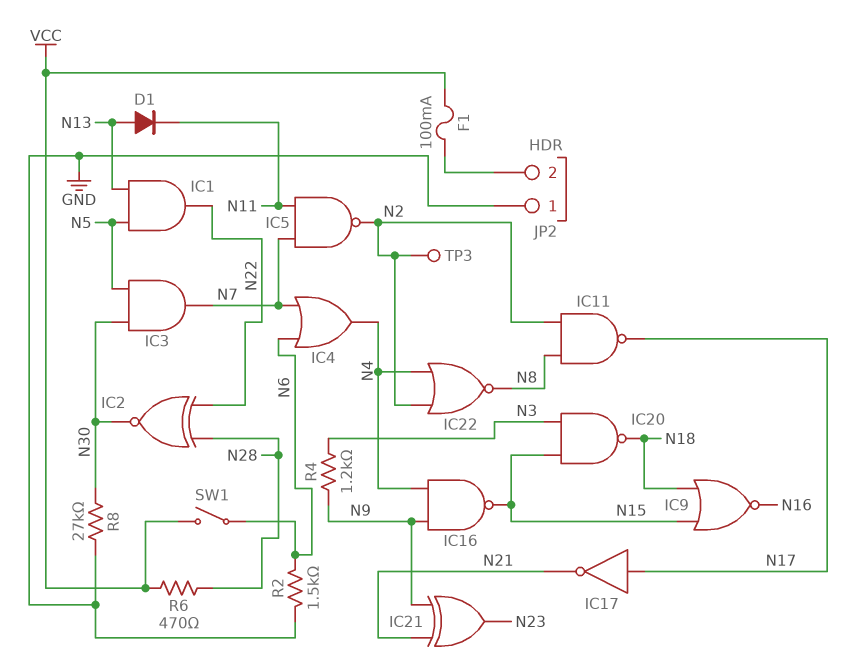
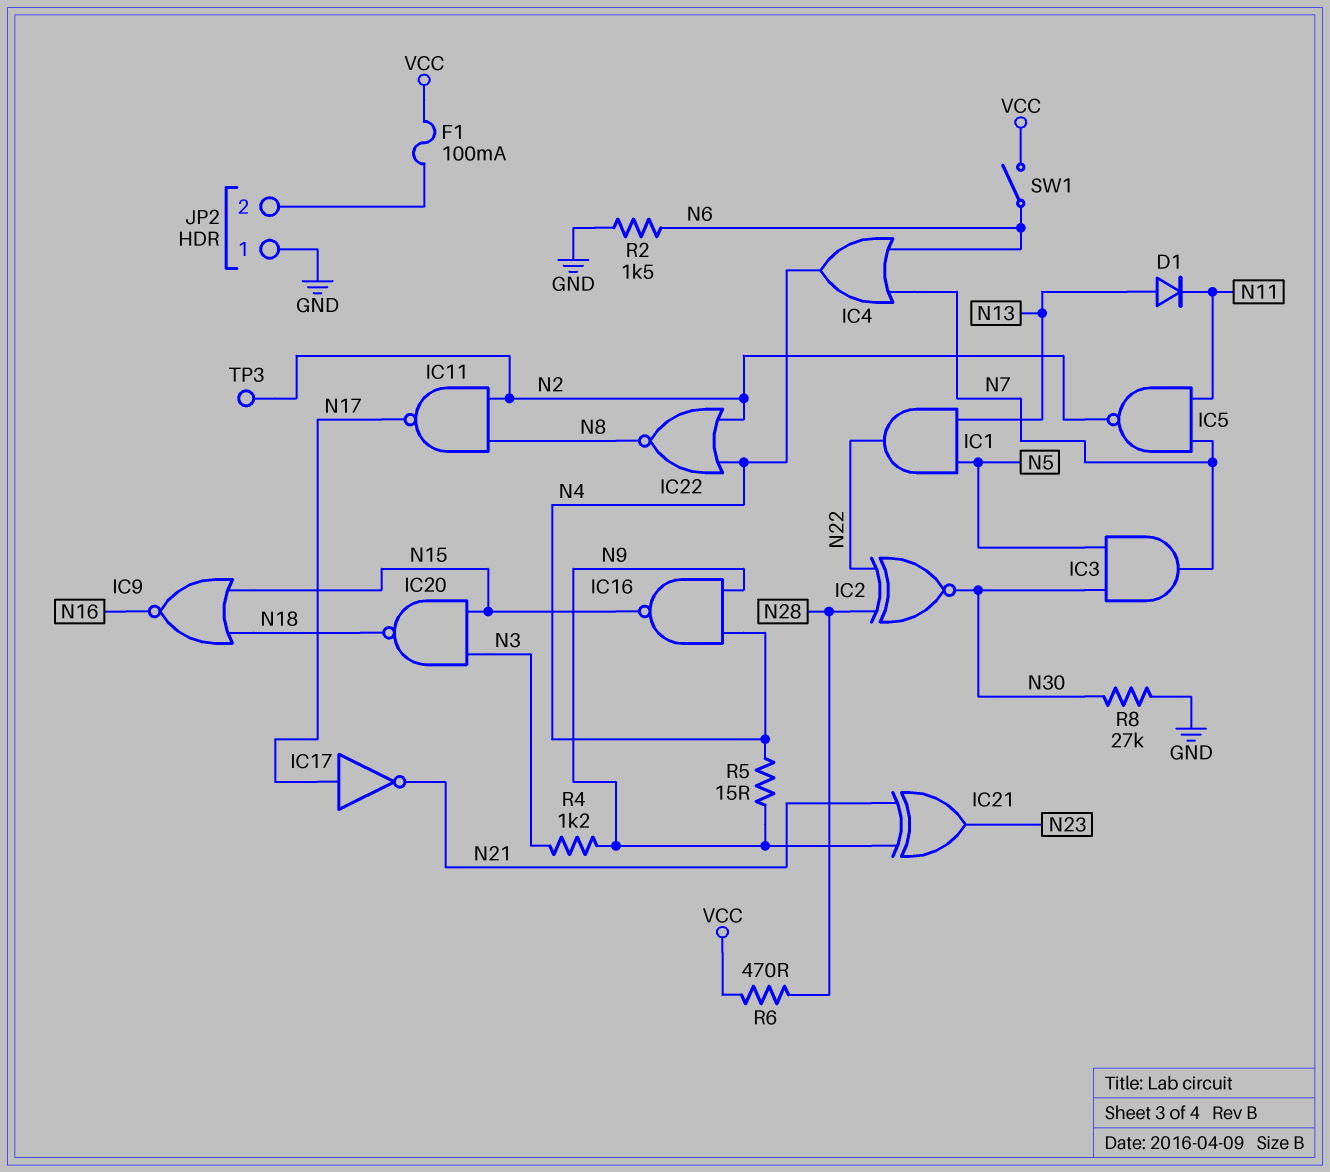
R5: none -> 15 (N4, N9)

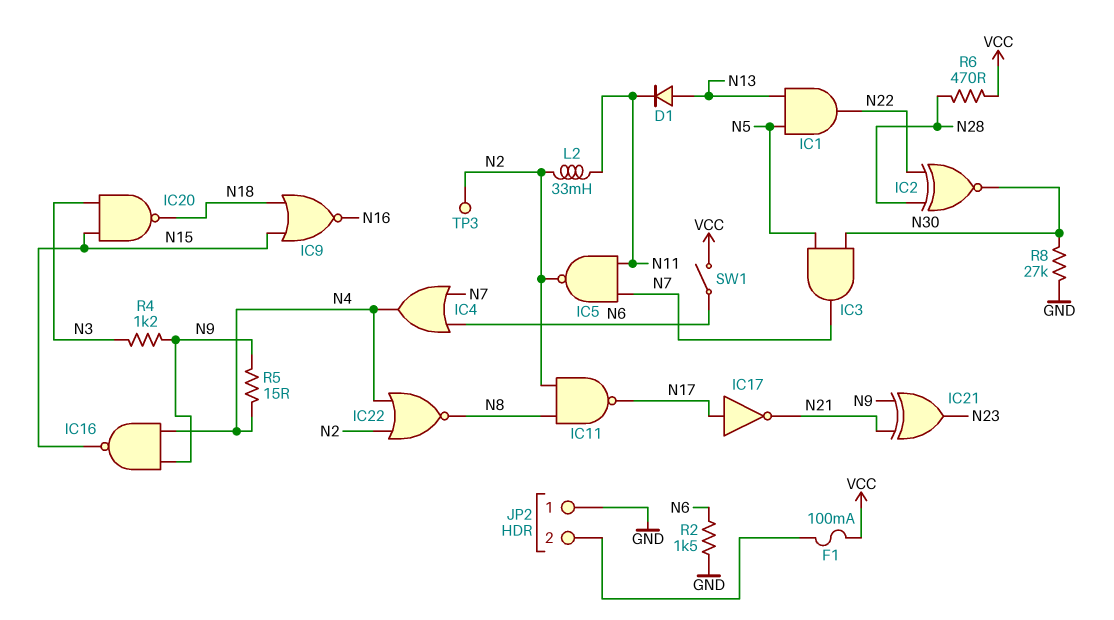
L2: none -> 33mH (N2, N11)

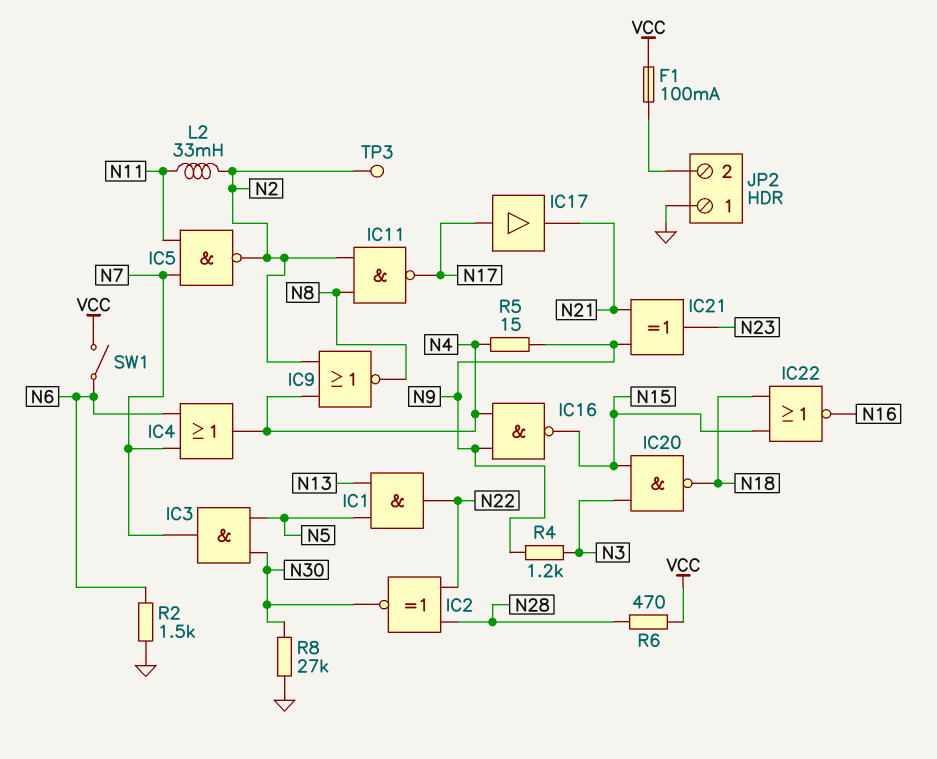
D1: diode (A N13, K N11) -> none
IC9: NOR (in N15, in N18, out N16) -> NOR (in N2, in N4, out N8)
IC17: NOT (in N17, out N21) -> buffer (in N17, out N21)
IC22: NOR (in N2, in N4, out N8) -> NOR (in N15, in N18, out N16)

